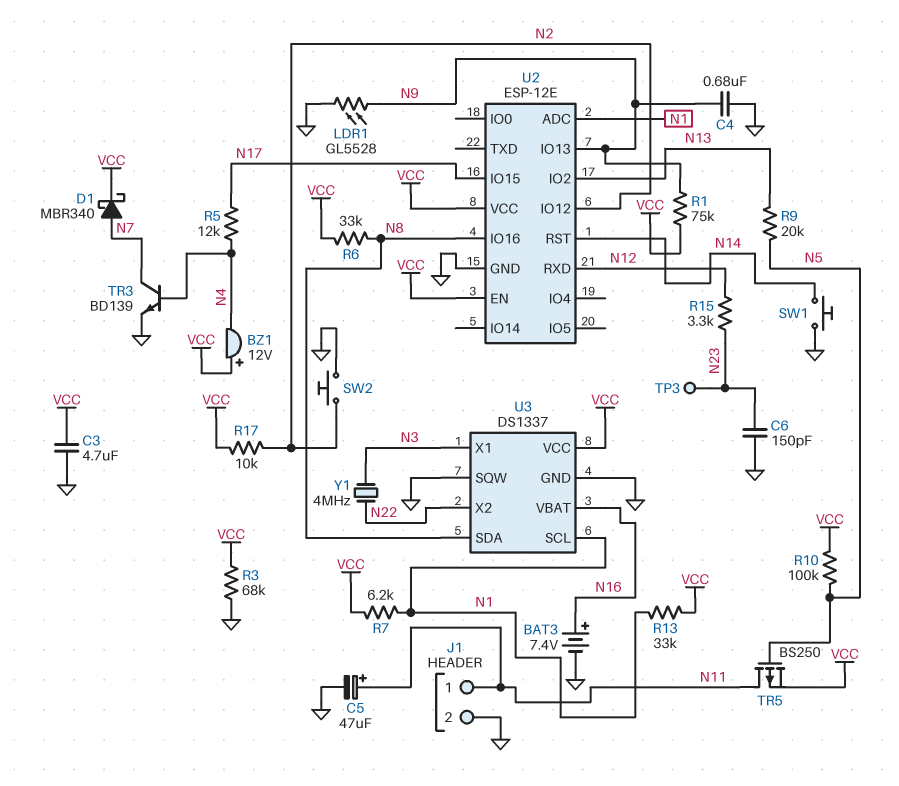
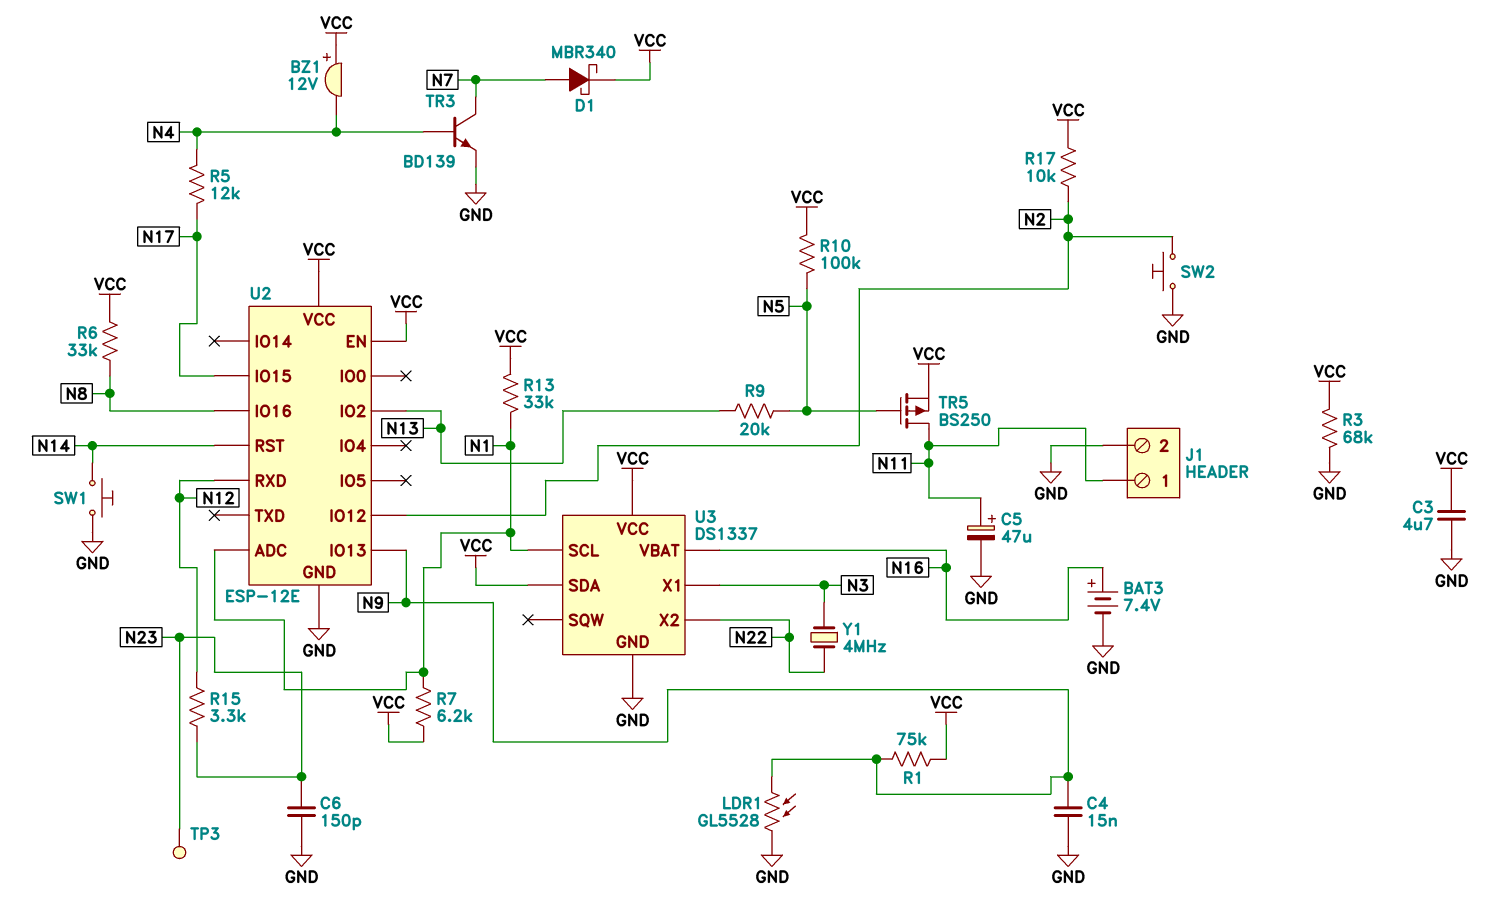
C4: 680nF (GND, N9) -> 15nF (GND, N9)
U3 pin SDA: N8 -> VCC
U3 pin SQW: GND -> none

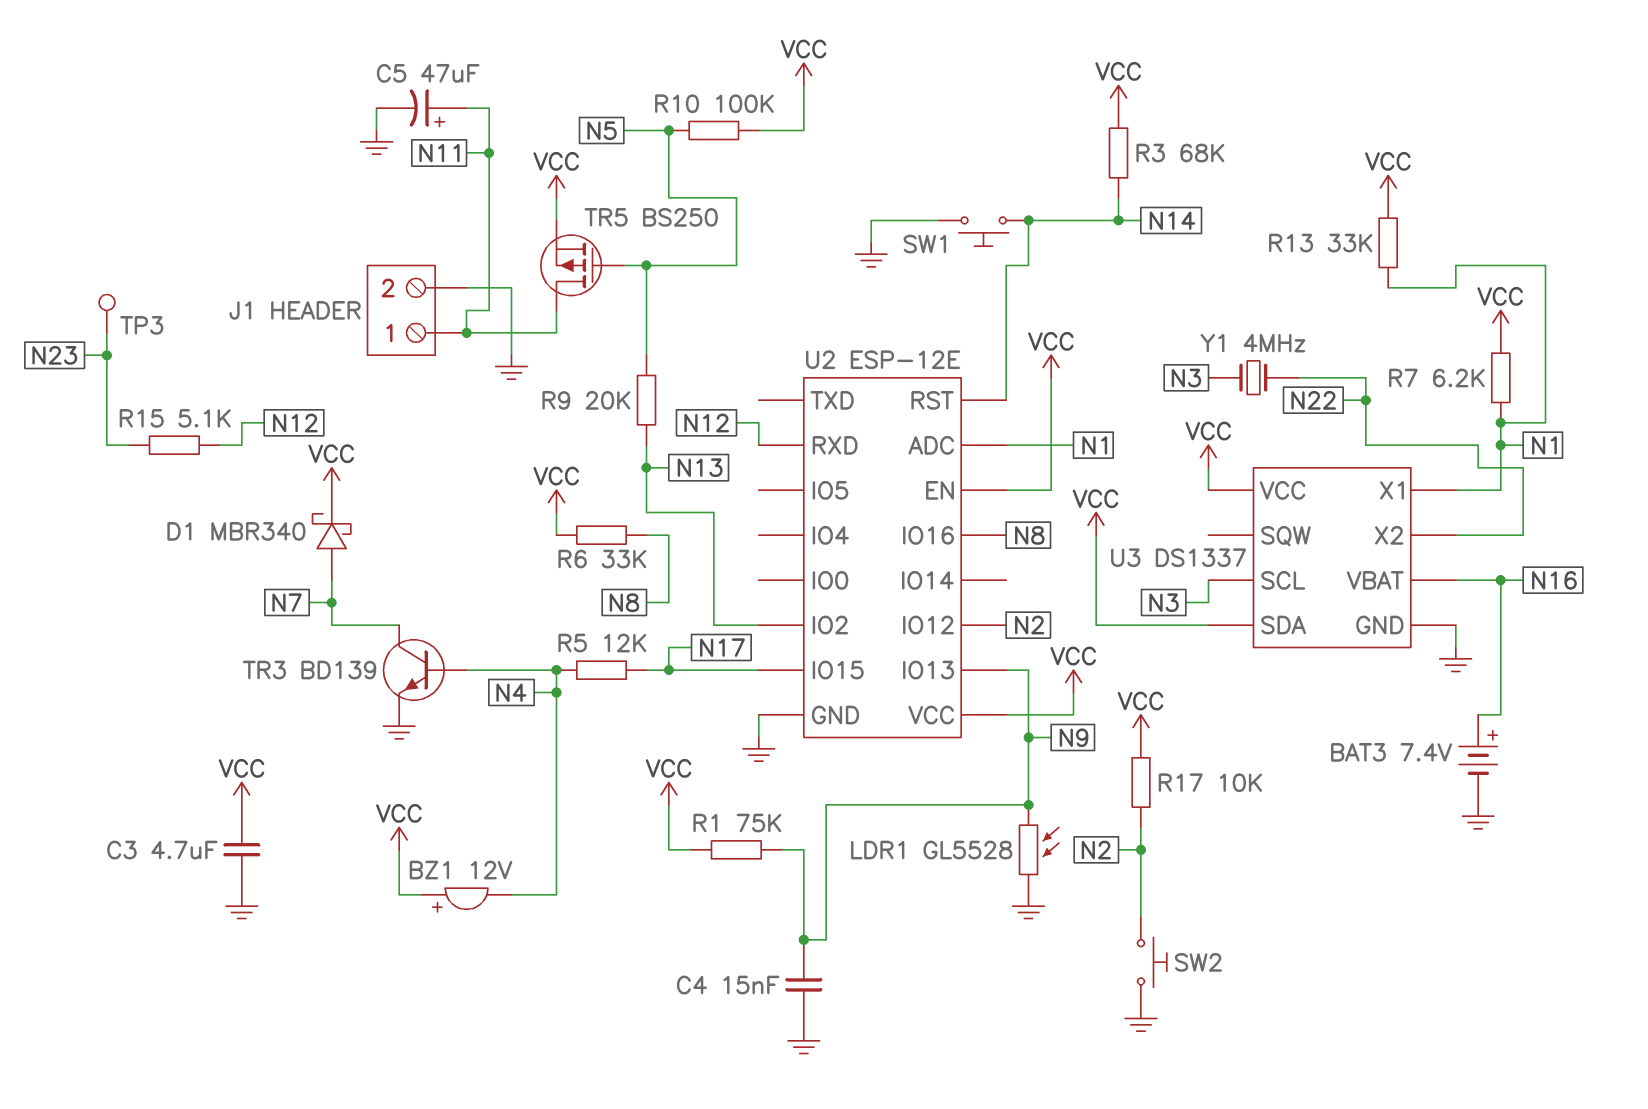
C6: 150pF (GND, N23) -> none
R3: 68k (GND, VCC) -> 68k (N14, VCC)
R15: 3.3k (N12, N23) -> 5.1k (N12, N23)
U3 pin SCL: N1 -> N3
U3 pin X1: N3 -> N1

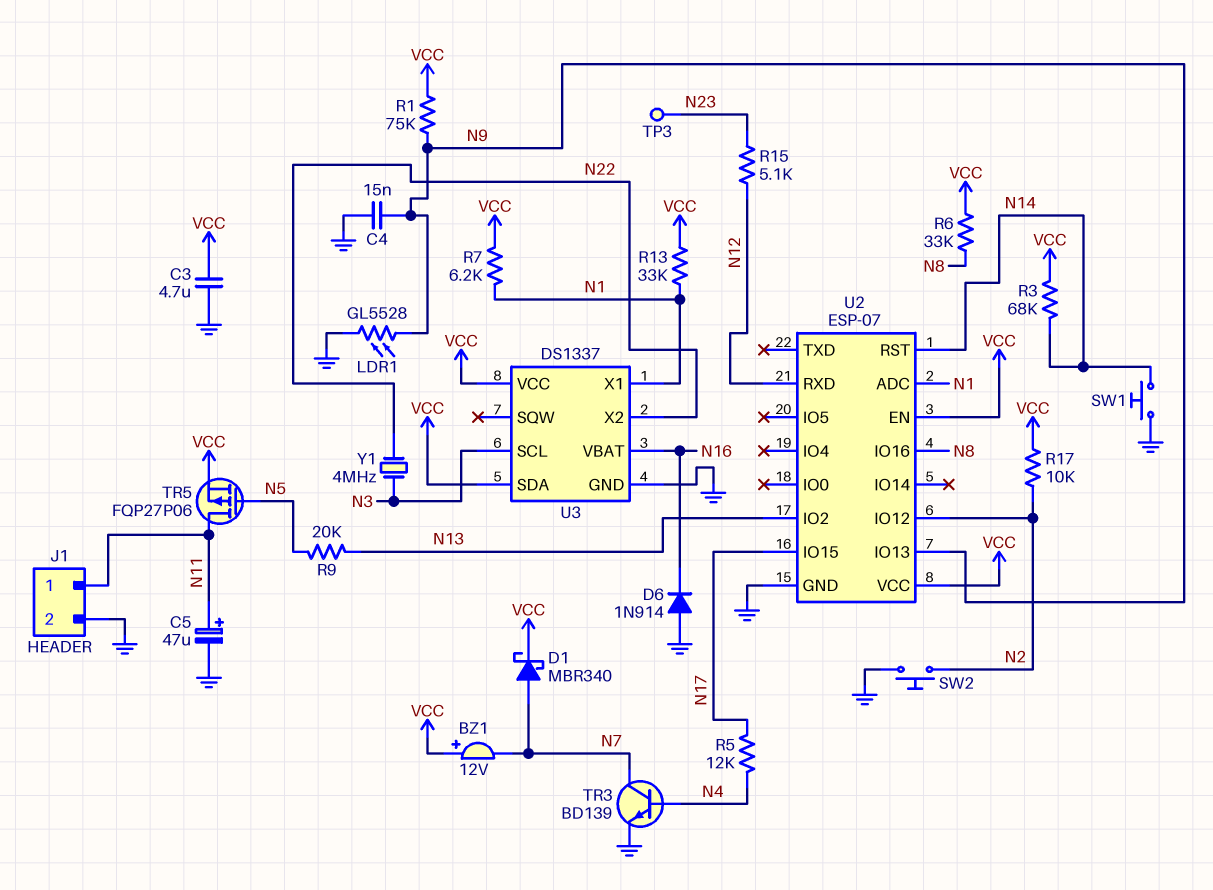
BAT3: 7.4V (plus N16, minus GND) -> none
BZ1: buzzer 12V (plus VCC, minus N4) -> buzzer 12V (plus VCC, minus N7)
D6: none -> diode 1N914 (A GND, K N16)
R10: 100k (N5, VCC) -> none
TR5: PMOS BS250 (G N5, D N11, S VCC) -> PMOS FQP27P06 (G N5, D N11, S VCC)
U2: ESP-12E -> ESP-07

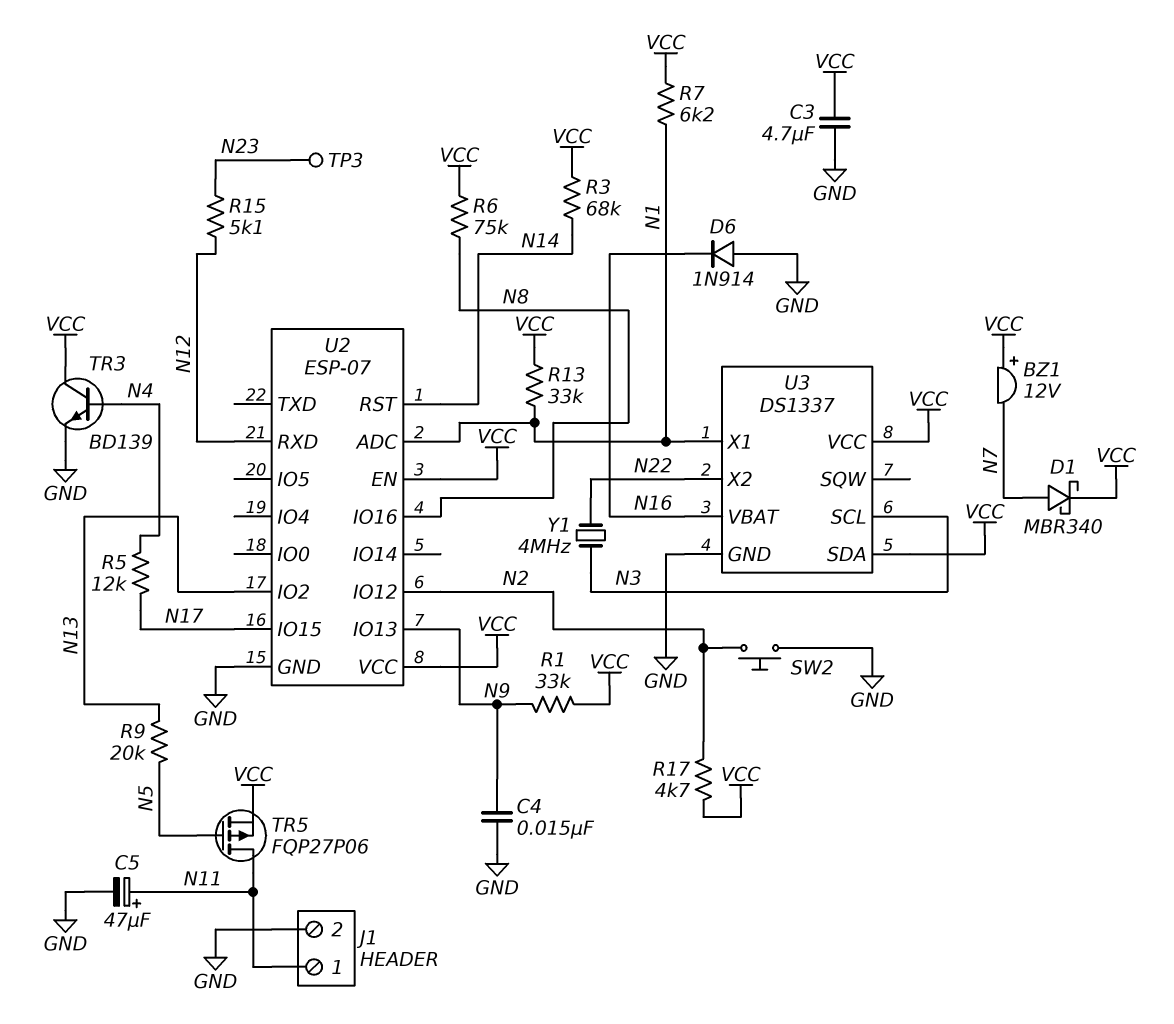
LDR1: GL5528 (GND, N9) -> none
R1: 75k (N9, VCC) -> 33k (N9, VCC)
R6: 33k (N8, VCC) -> 75k (N8, VCC)
R17: 10k (N2, VCC) -> 4.7k (N2, VCC)
SW1: button (GND, N14) -> none
TR3: NPN BD139 (B N4, C N7, E GND) -> NPN BD139 (B N4, C VCC, E GND)

